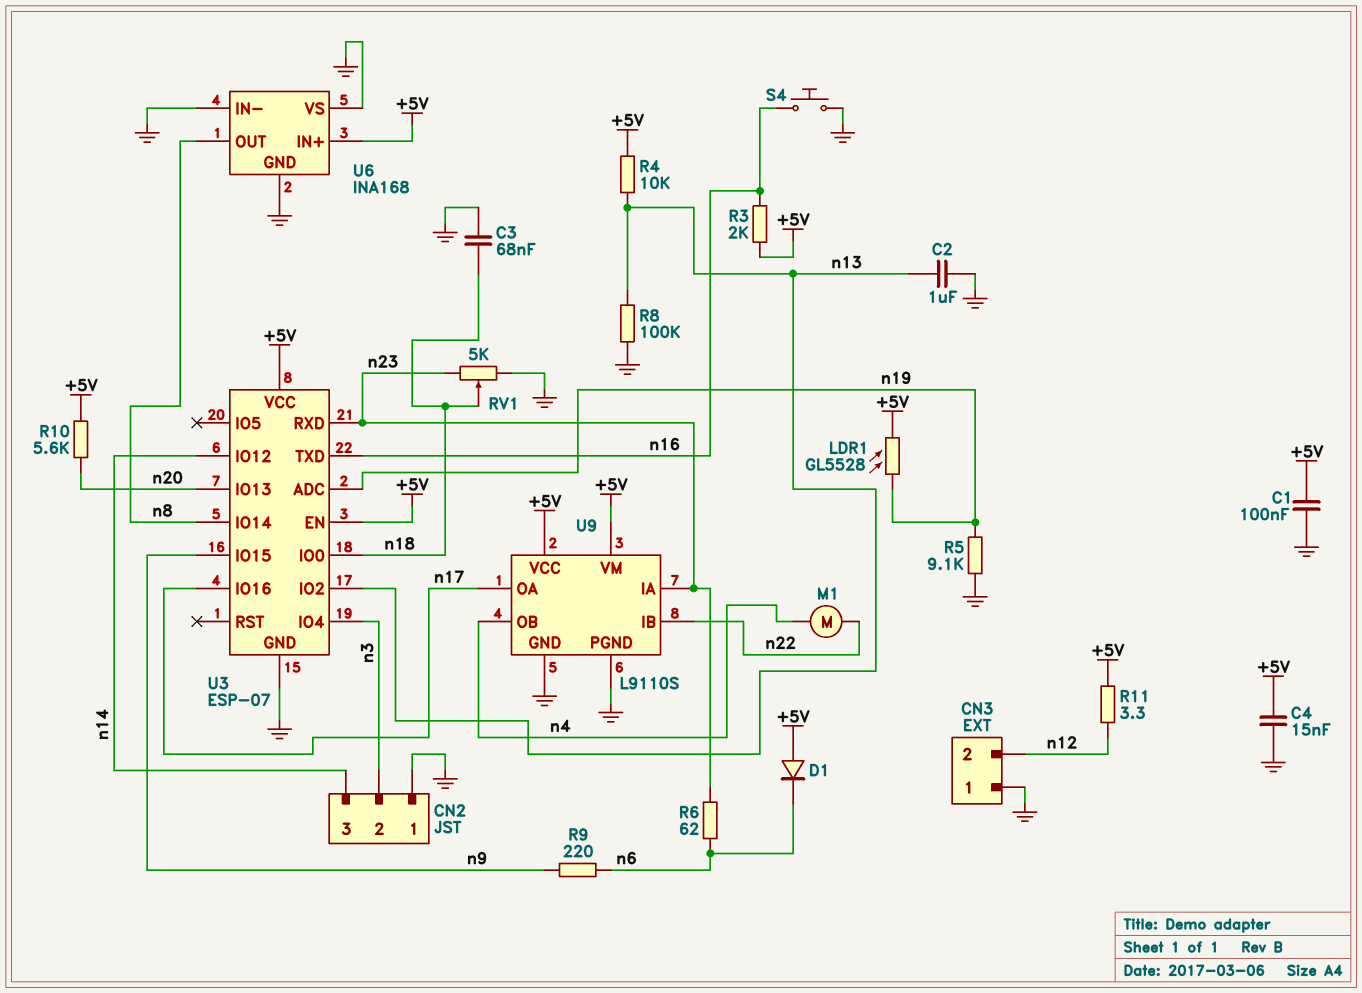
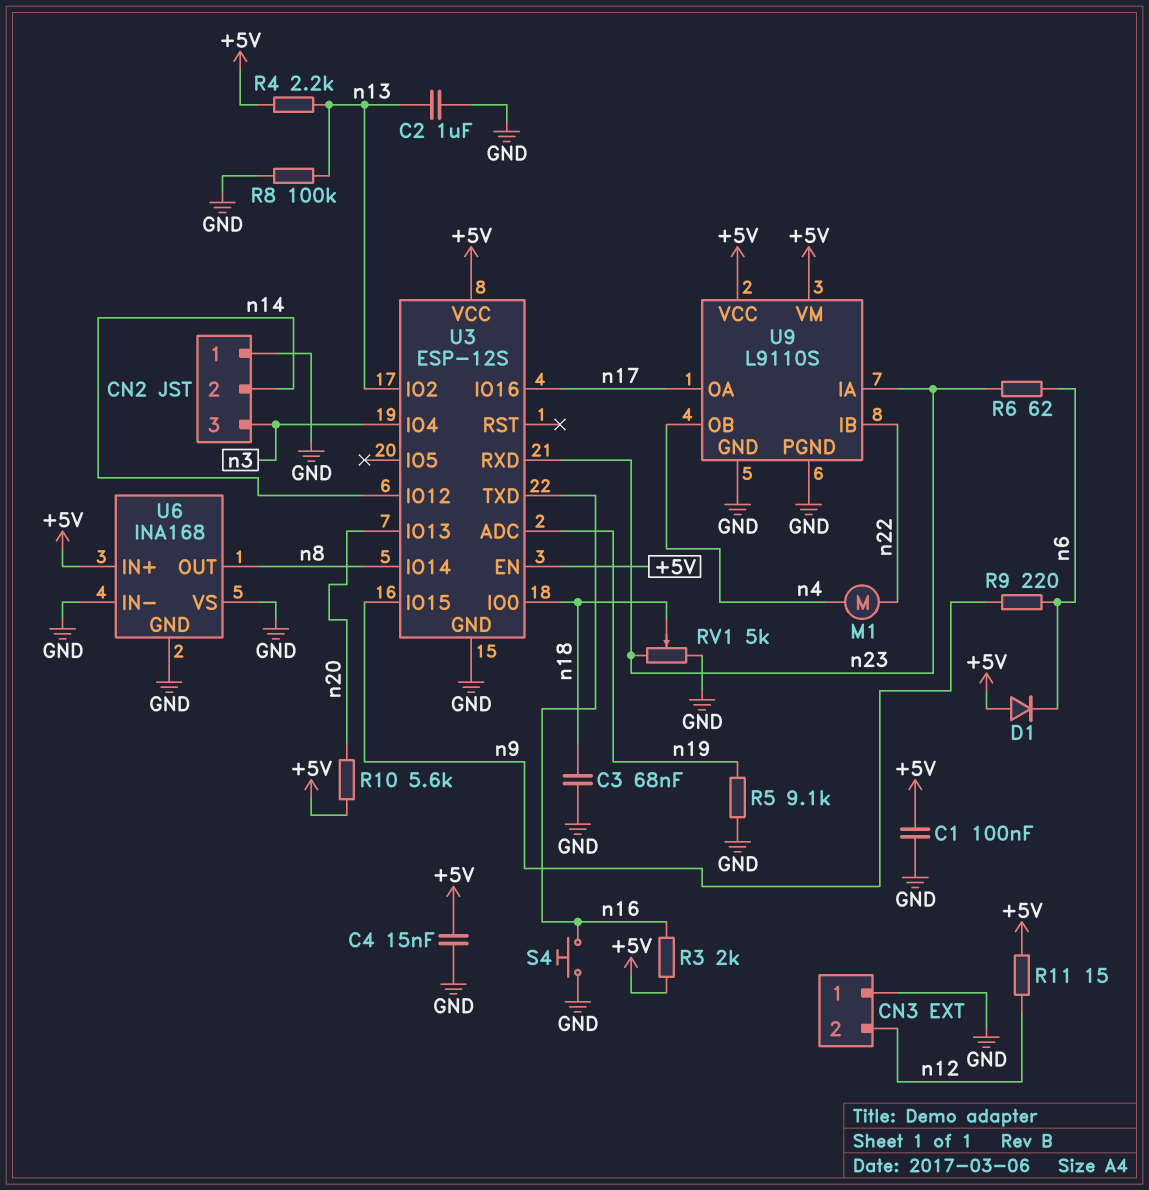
CN2 pin 2: n3 -> n14
CN2 pin 3: n14 -> n3
LDR1: GL5528 (+5V, n19) -> none
R4: 10k (+5V, n13) -> 2.2k (+5V, n13)
R11: 3.3 (+5V, n12) -> 15 (+5V, n12)
U3: ESP-07 -> ESP-12S

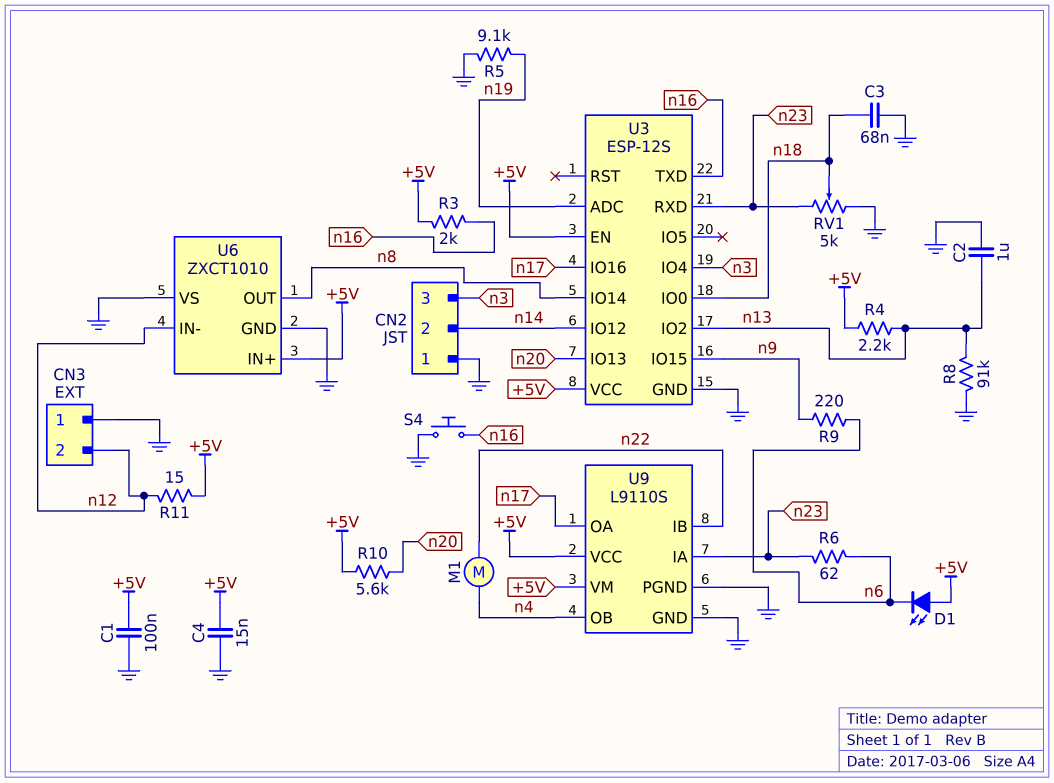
D1: diode (A +5V, K n6) -> LED (A +5V, K n6)
R8: 100k (GND, n13) -> 91k (GND, n13)
U6: INA168 -> ZXCT1010
U6 pin IN-: GND -> n12

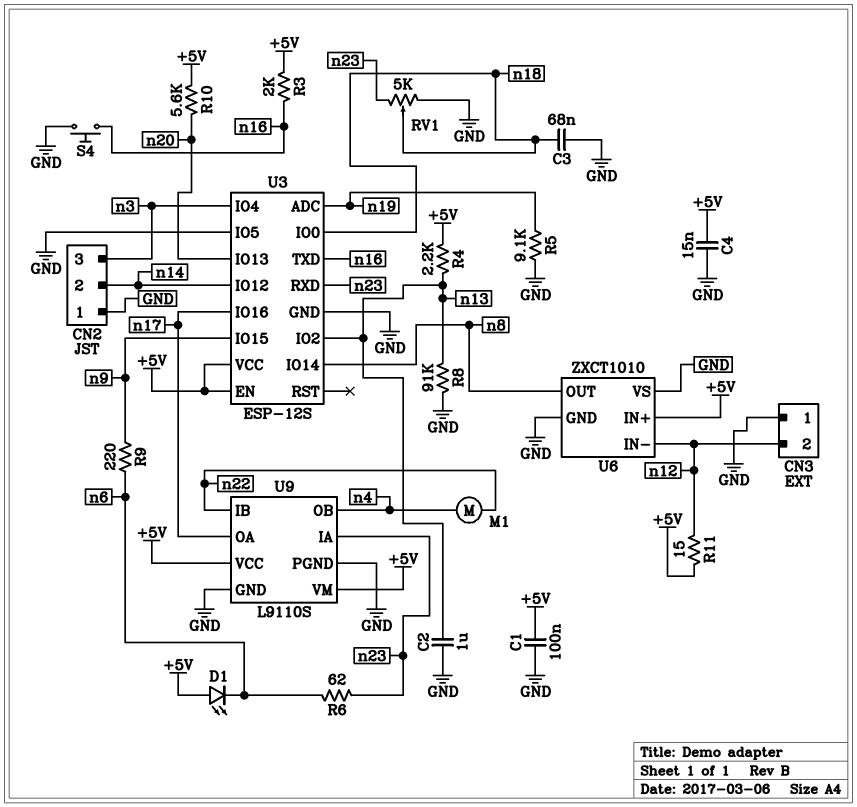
U3 pin IO5: none -> GND

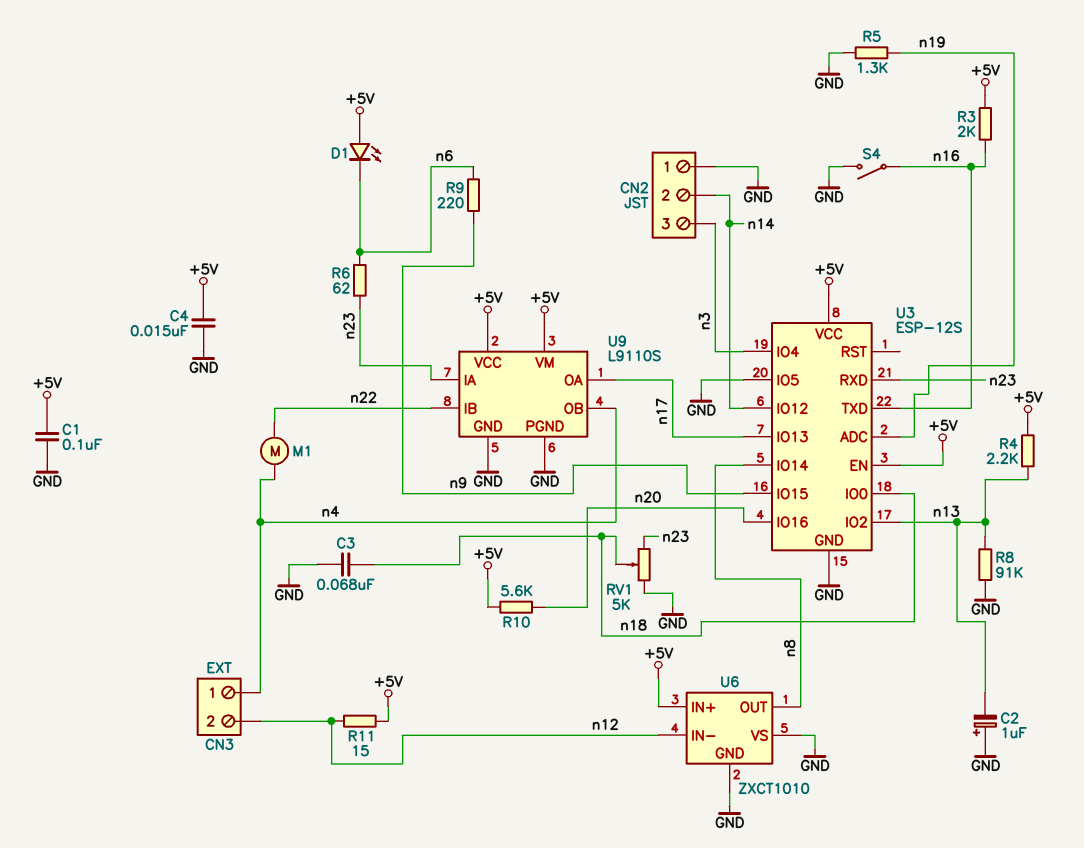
C2: 1uF (GND, n13) -> 1uF (plus GND, minus n13)
CN3 pin 1: GND -> n4
R5: 9.1k (GND, n19) -> 1.3k (GND, n19)
S4: button (GND, n16) -> switch (GND, n16)
U3 pin IO13: n20 -> n17
U3 pin IO16: n17 -> n20

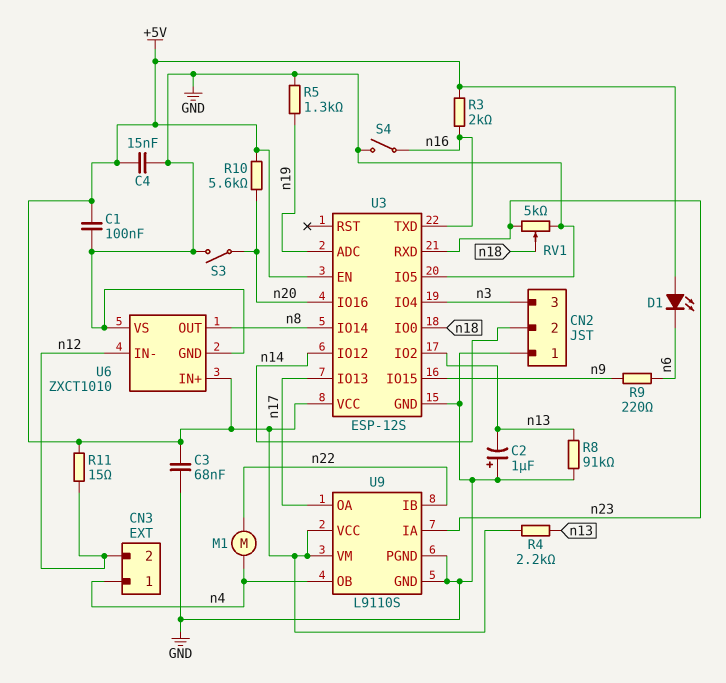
C3: 68nF (GND, n18) -> 68nF (+5V, GND)
R6: 62 (n6, n23) -> none
S3: none -> switch (GND, n20)

